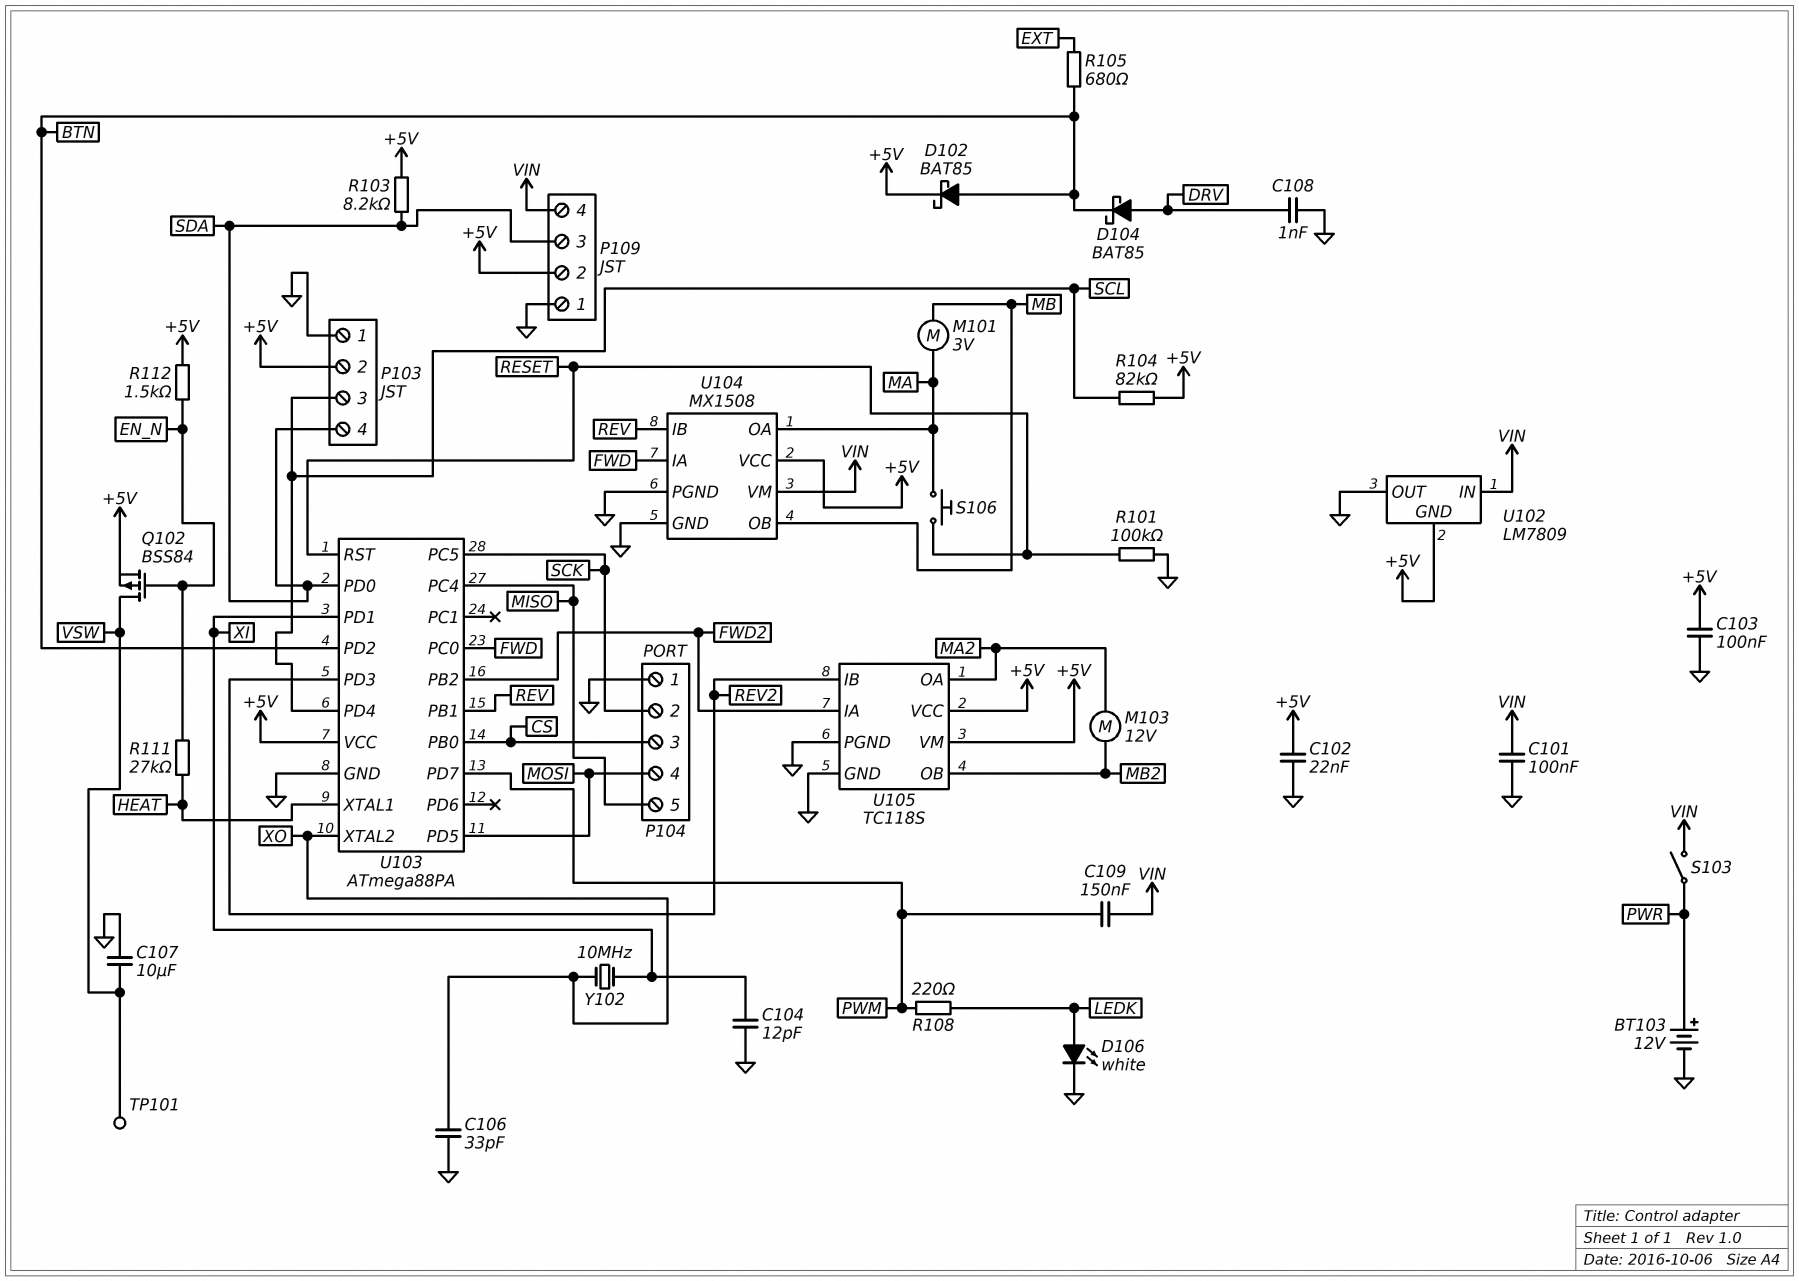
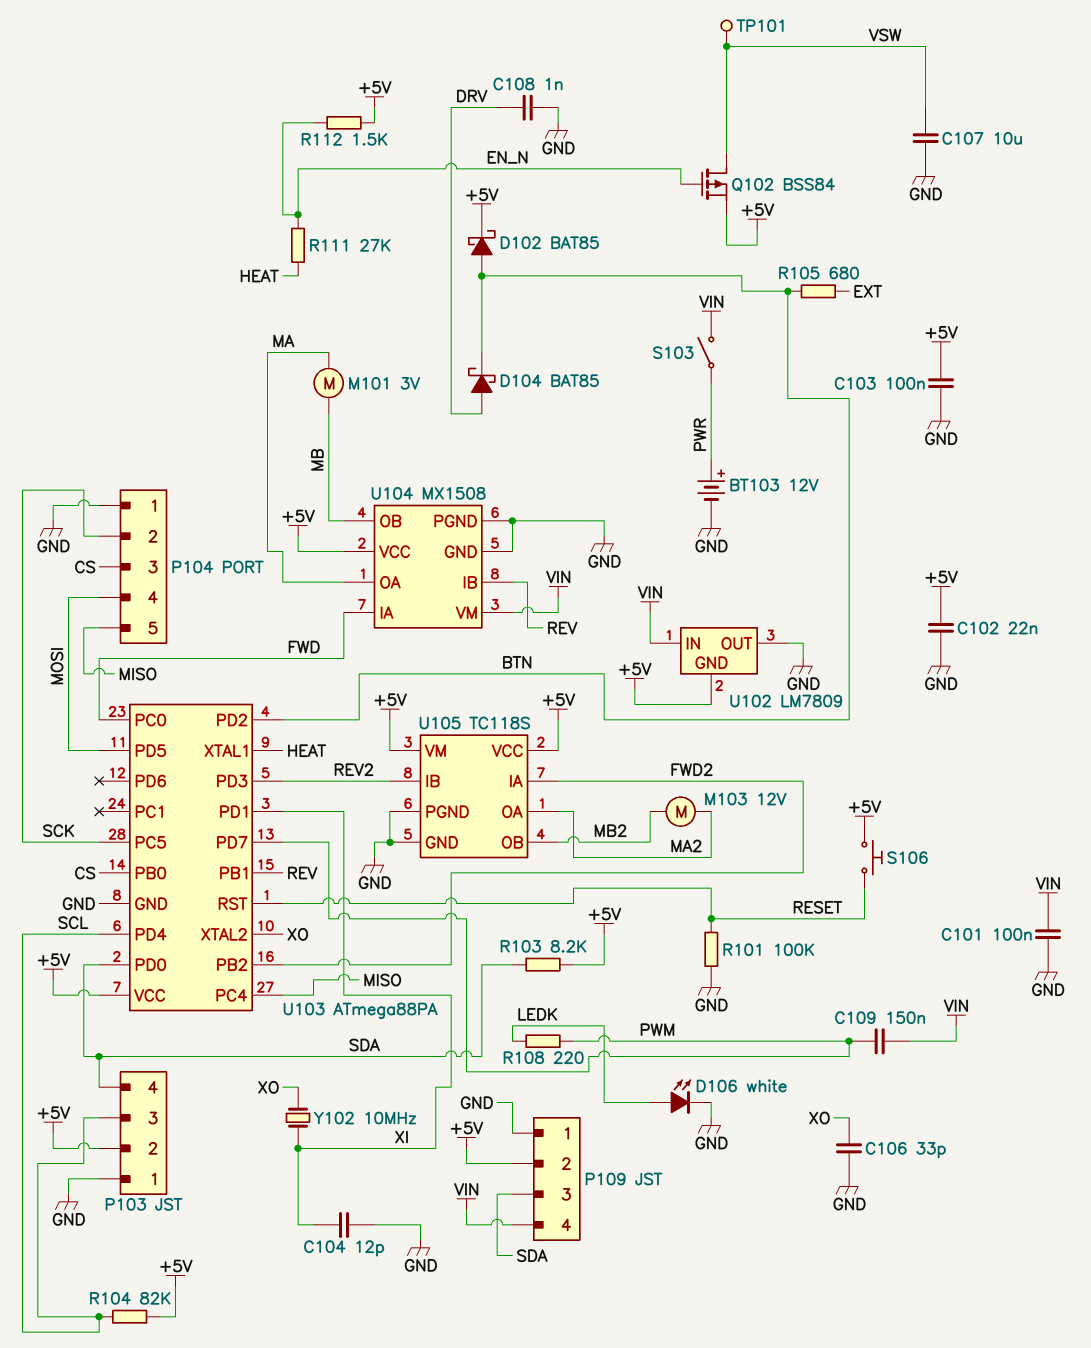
S106: button (MA, RESET) -> button (+5V, RESET)

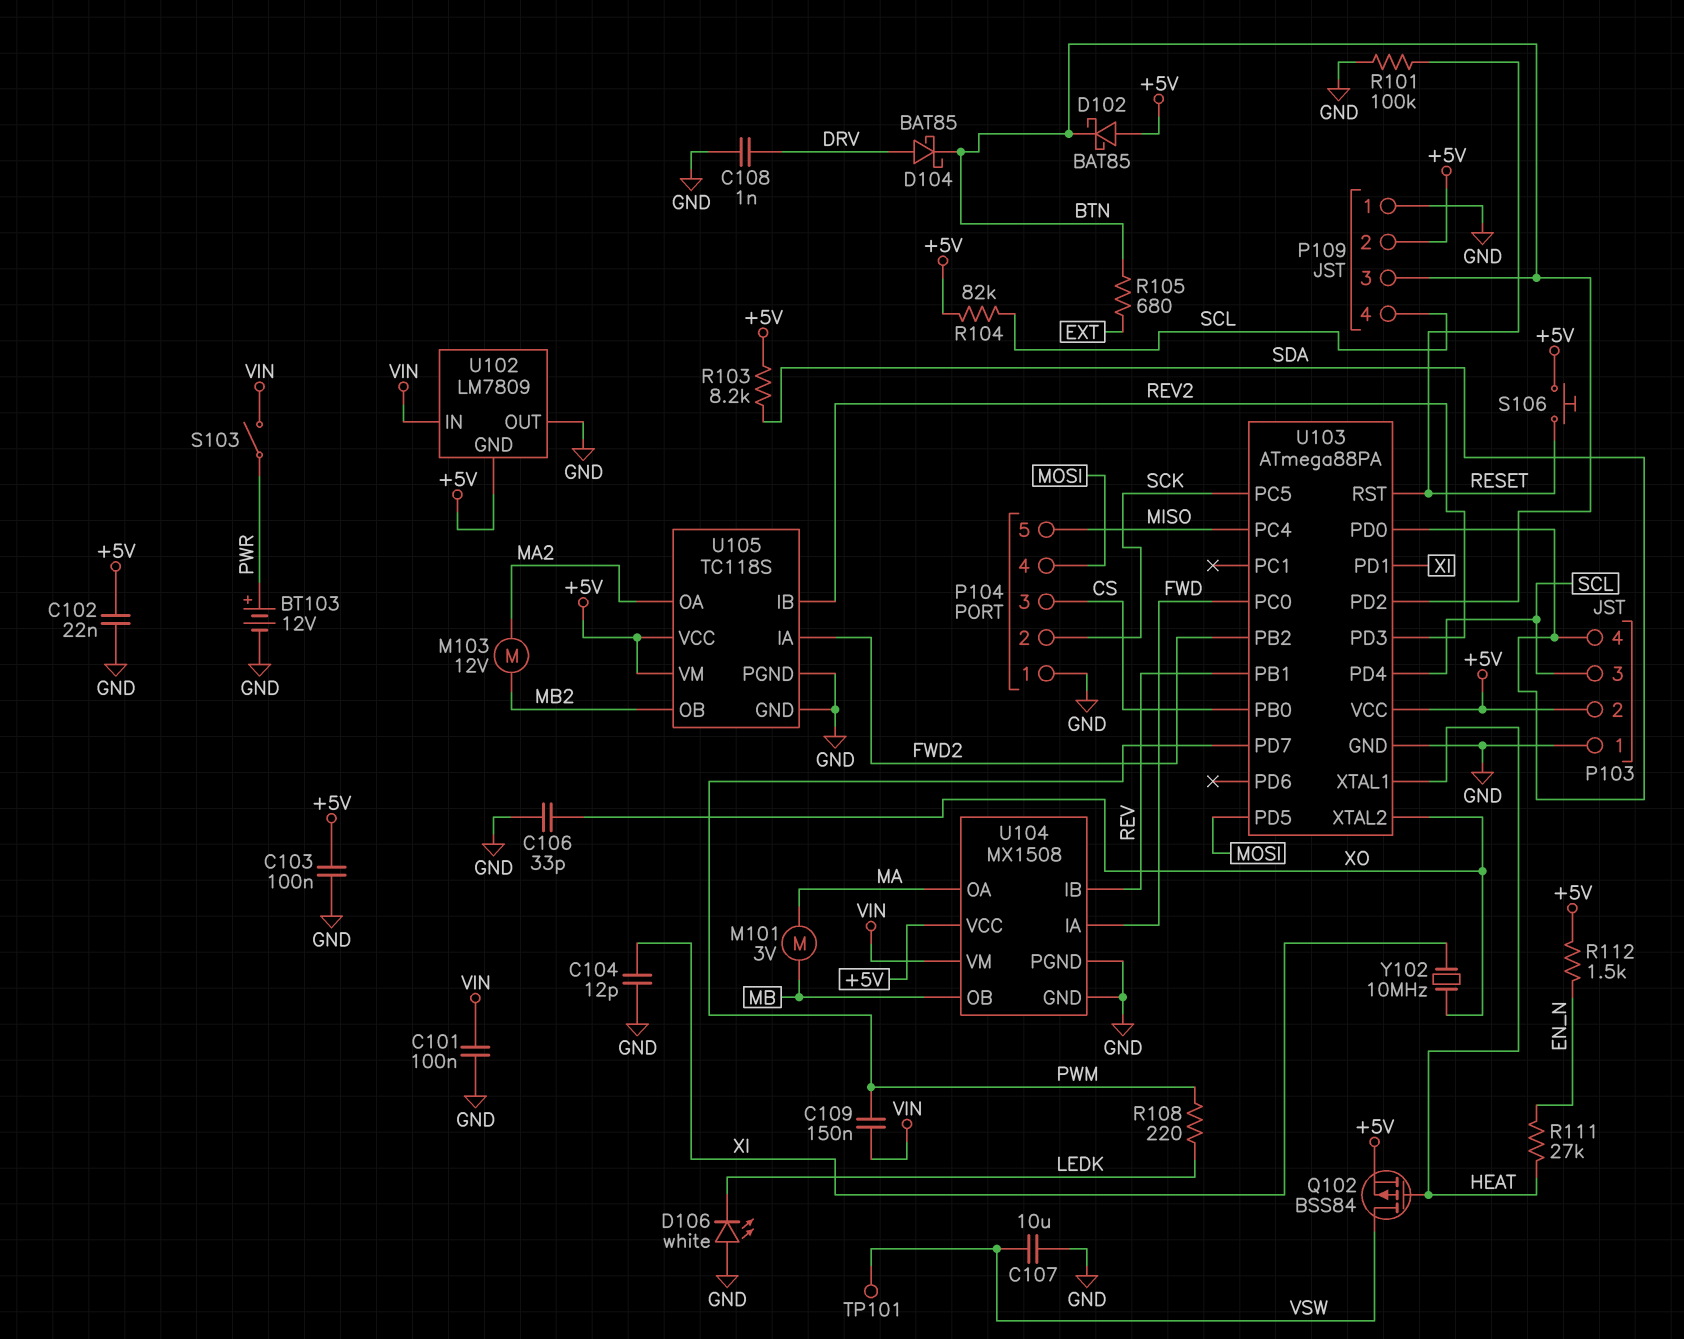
D102: schottky BAT85 (A BTN, K +5V) -> schottky BAT85 (A +5V, K BTN)
D106: LED white (A LEDK, K GND) -> LED white (A GND, K LEDK)
P109 pin 3: SDA -> BTN
P109 pin 4: VIN -> SCL
Q102: PMOS BSS84 (G EN_N, D VSW, S +5V) -> PMOS BSS84 (G HEAT, D VSW, S +5V)

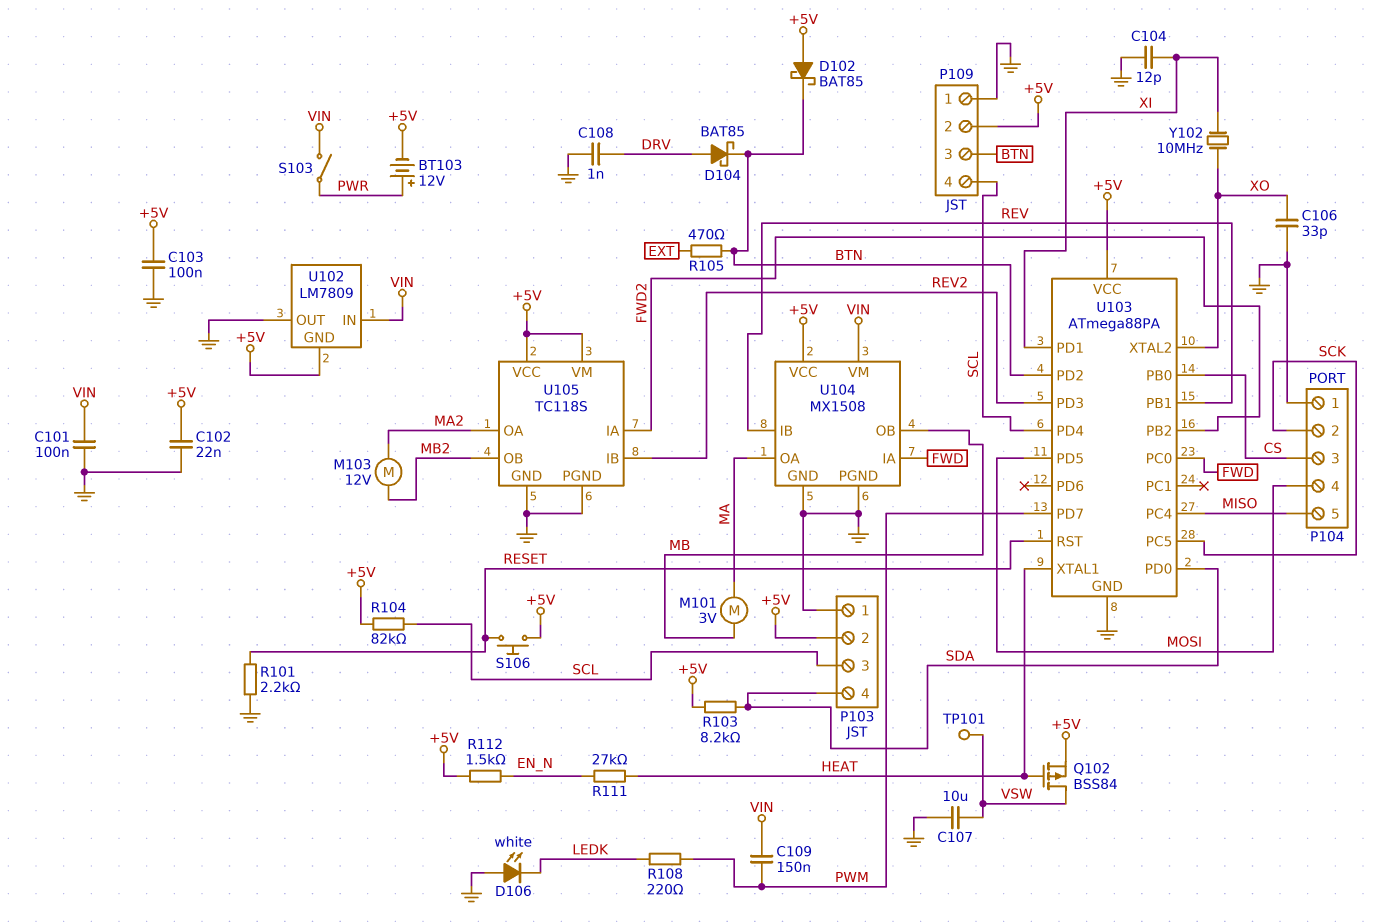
BT103: 12V (plus PWR, minus GND) -> 12V (plus PWR, minus +5V)
R101: 100k (GND, RESET) -> 2.2k (GND, RESET)
R105: 680 (BTN, EXT) -> 470 (BTN, EXT)

